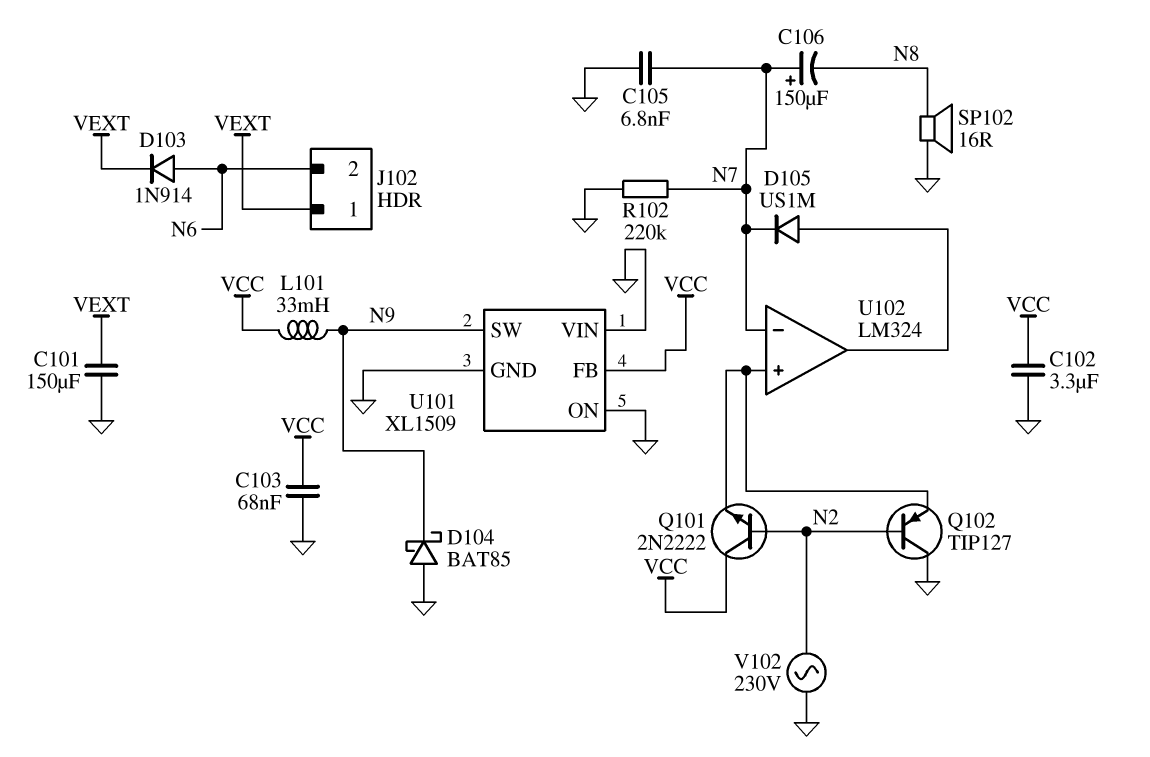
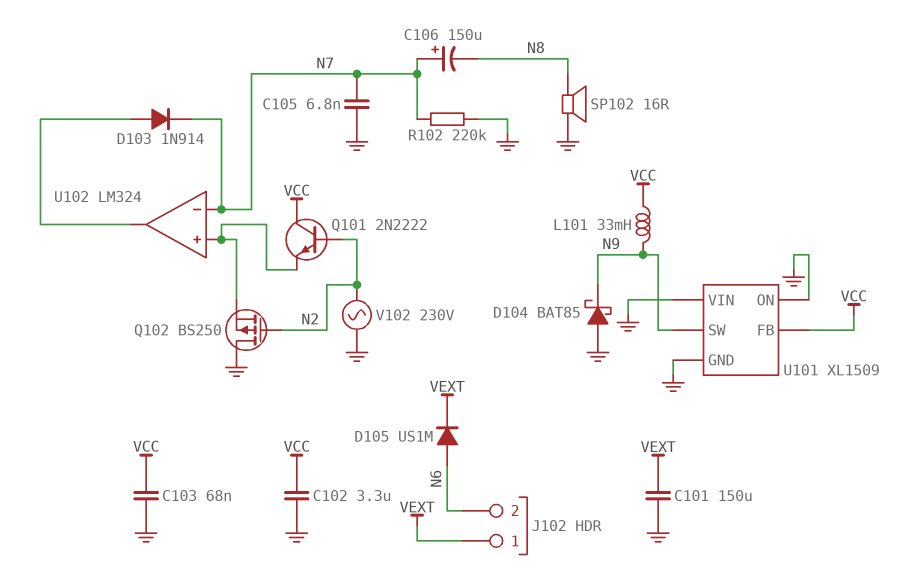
D103: diode 1N914 (A N6, K VEXT) -> diode 1N914 (A U102/out, K N7)
D105: diode US1M (A U102/out, K N7) -> diode US1M (A N6, K VEXT)
Q102: PNP TIP127 (B N2, C GND, E U102/in+) -> PMOS BS250 (G N2, D GND, S U102/in+)

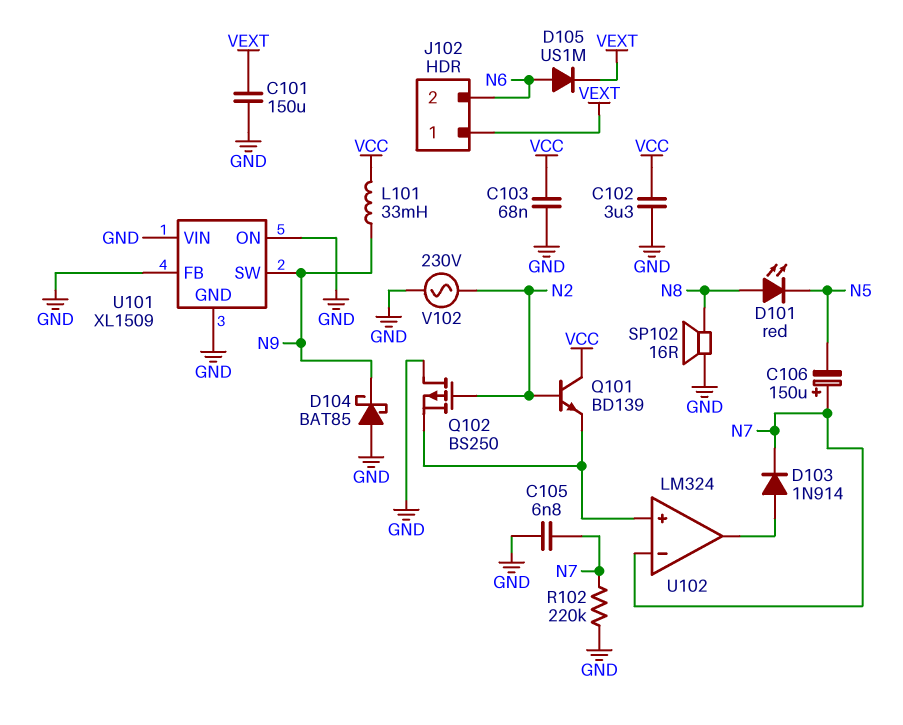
C106: 150uF (plus N7, minus N8) -> 150uF (plus N7, minus N5)
D101: none -> LED red (A N8, K N5)
Q101: NPN 2N2222 (B N2, C VCC, E U102/in+) -> NPN BD139 (B N2, C VCC, E U102/in+)
U101 pin FB: VCC -> GND

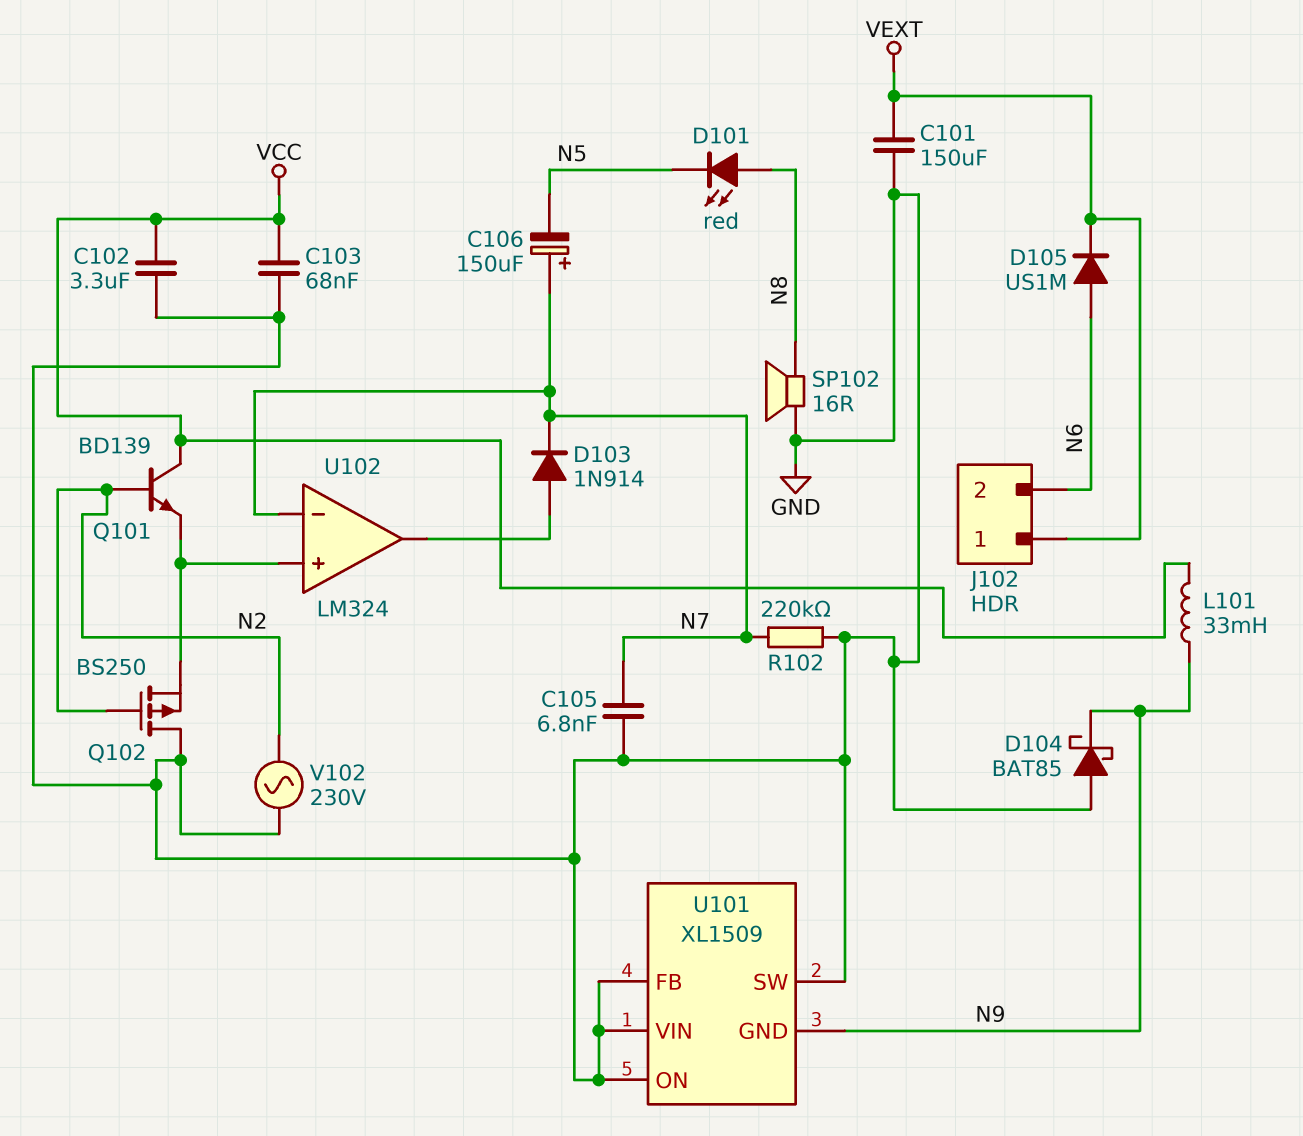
U101 pin GND: GND -> N9
U101 pin SW: N9 -> GND

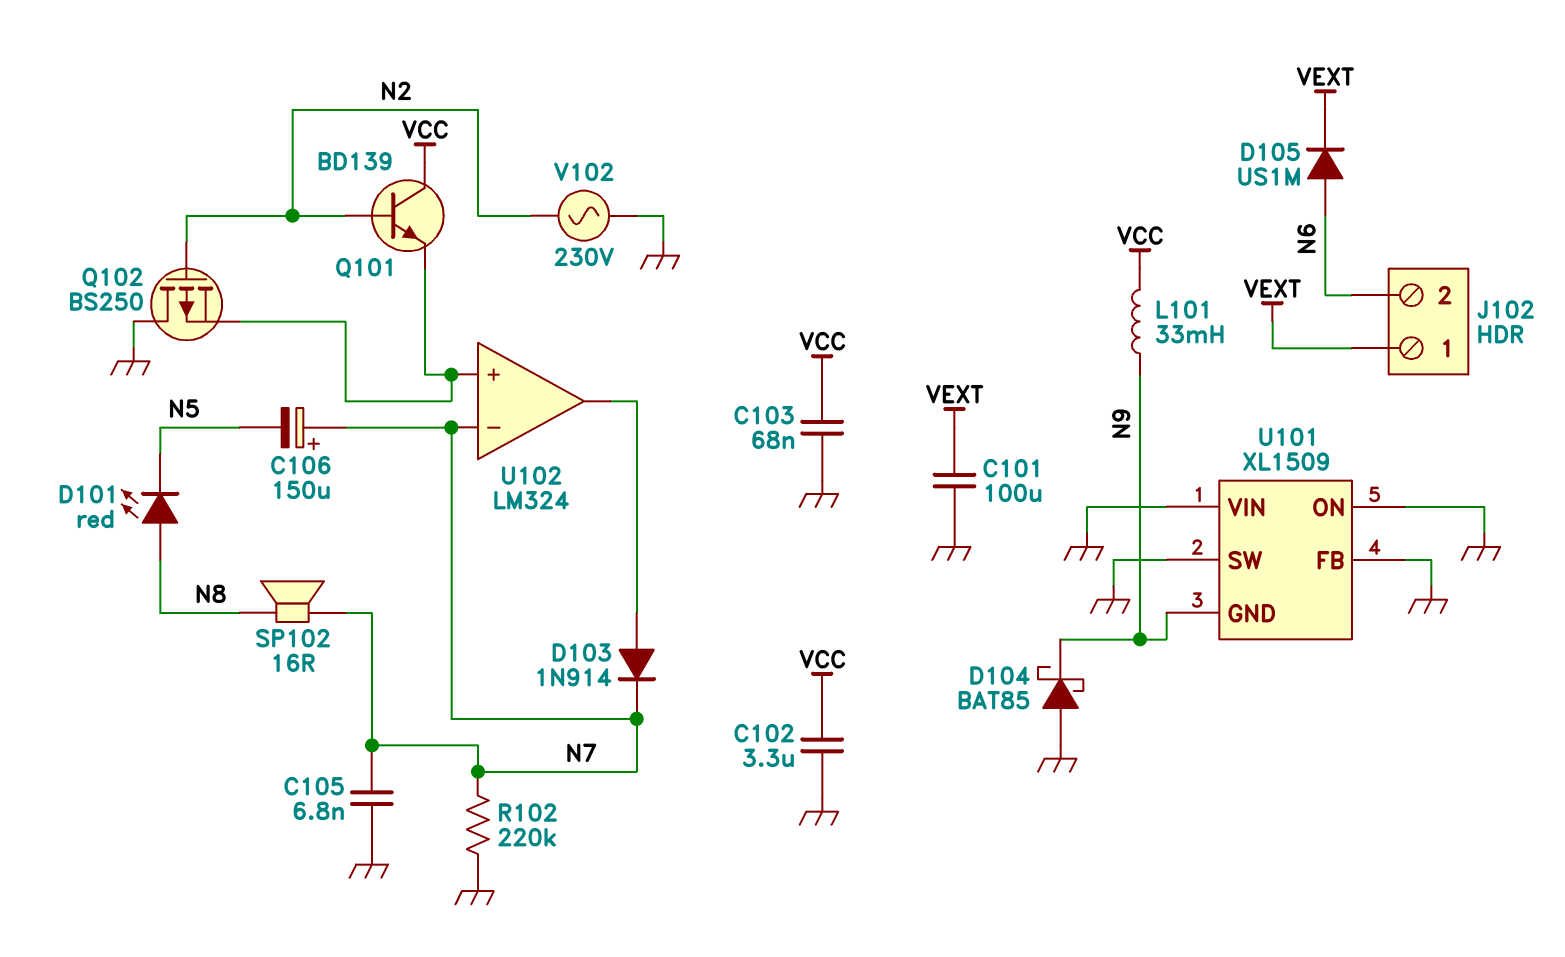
C101: 150uF (GND, VEXT) -> 100uF (GND, VEXT)
SP102: speaker 16R (GND, N8) -> speaker 16R (N7, N8)

